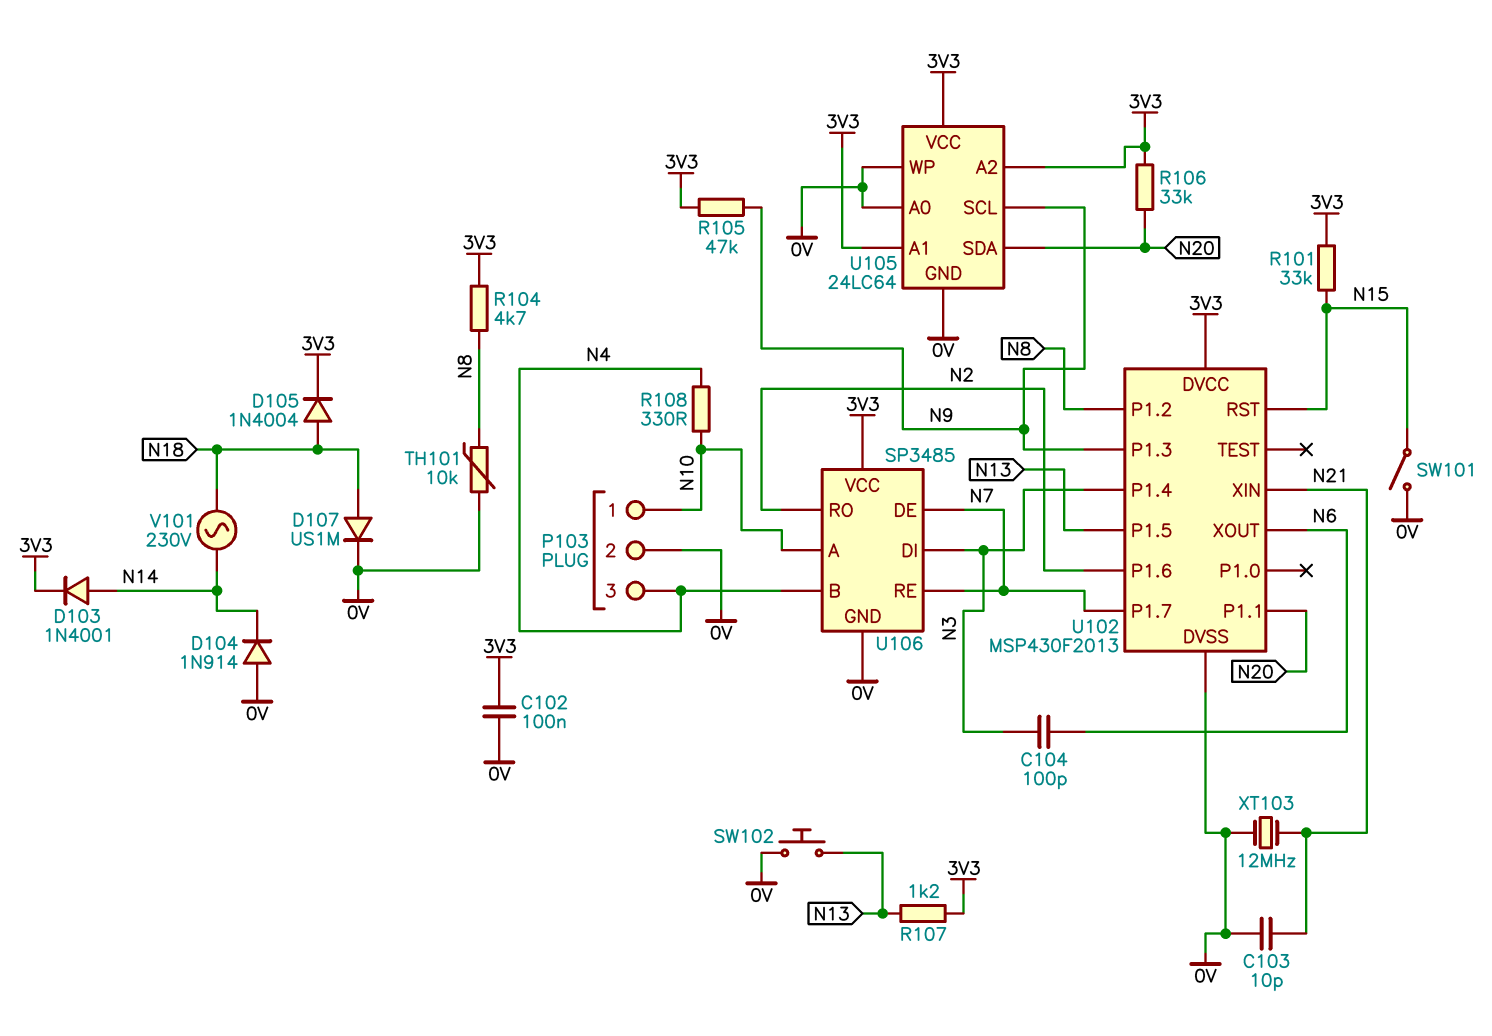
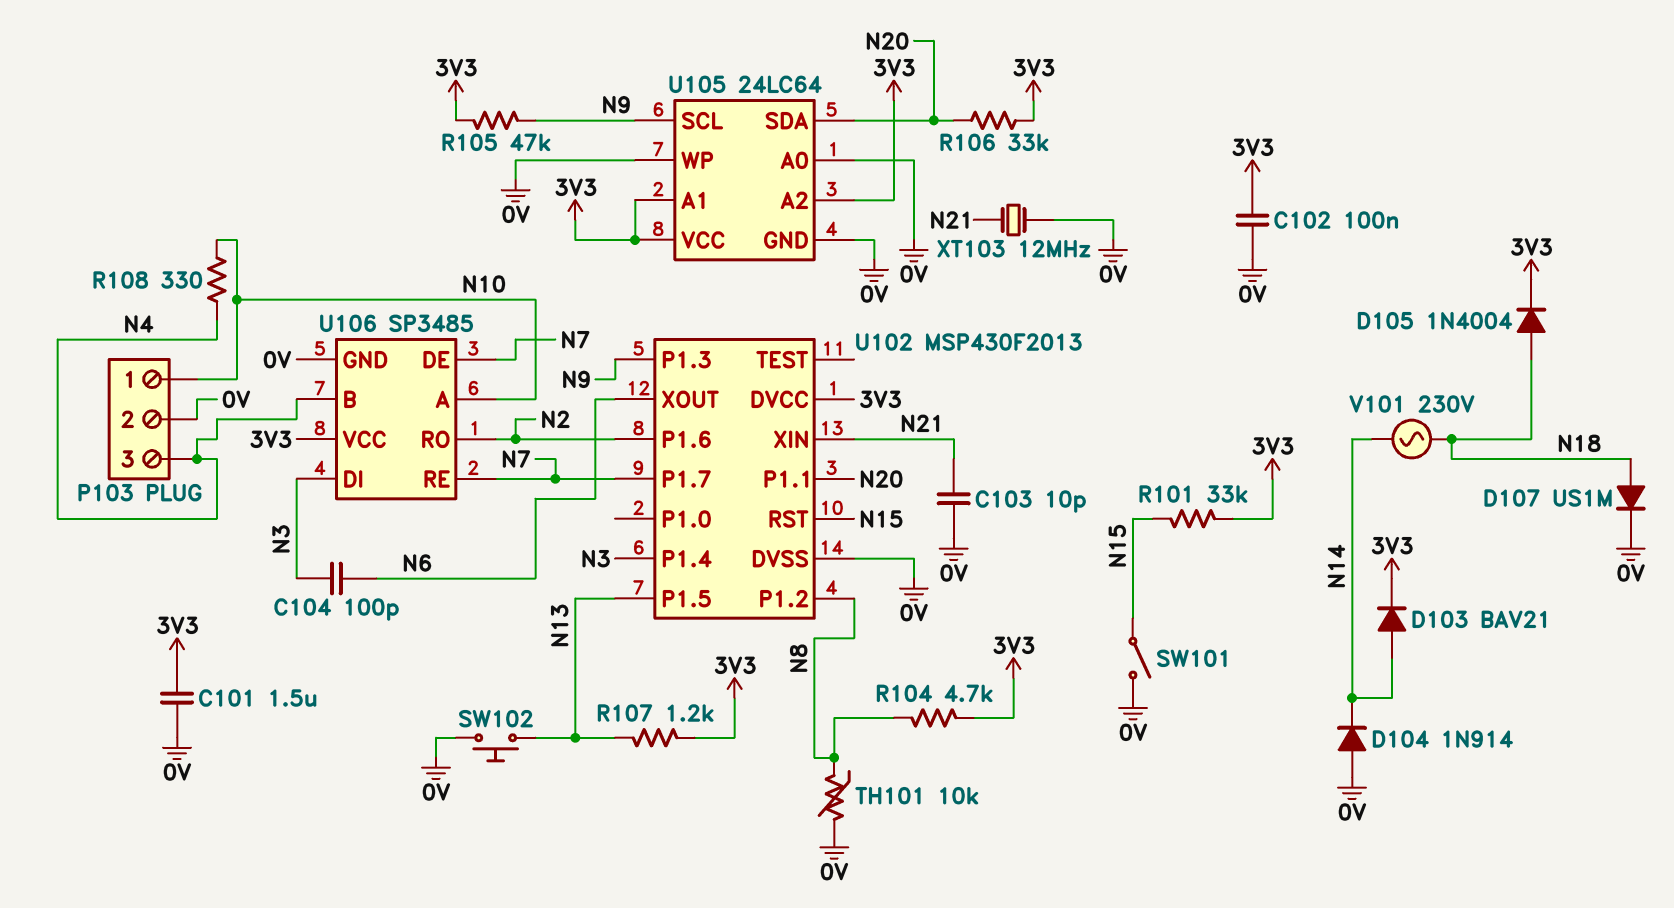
C101: none -> 1.5uF (0V, 3V3)
D103: diode 1N4001 (A N14, K 3V3) -> diode BAV21 (A N14, K 3V3)

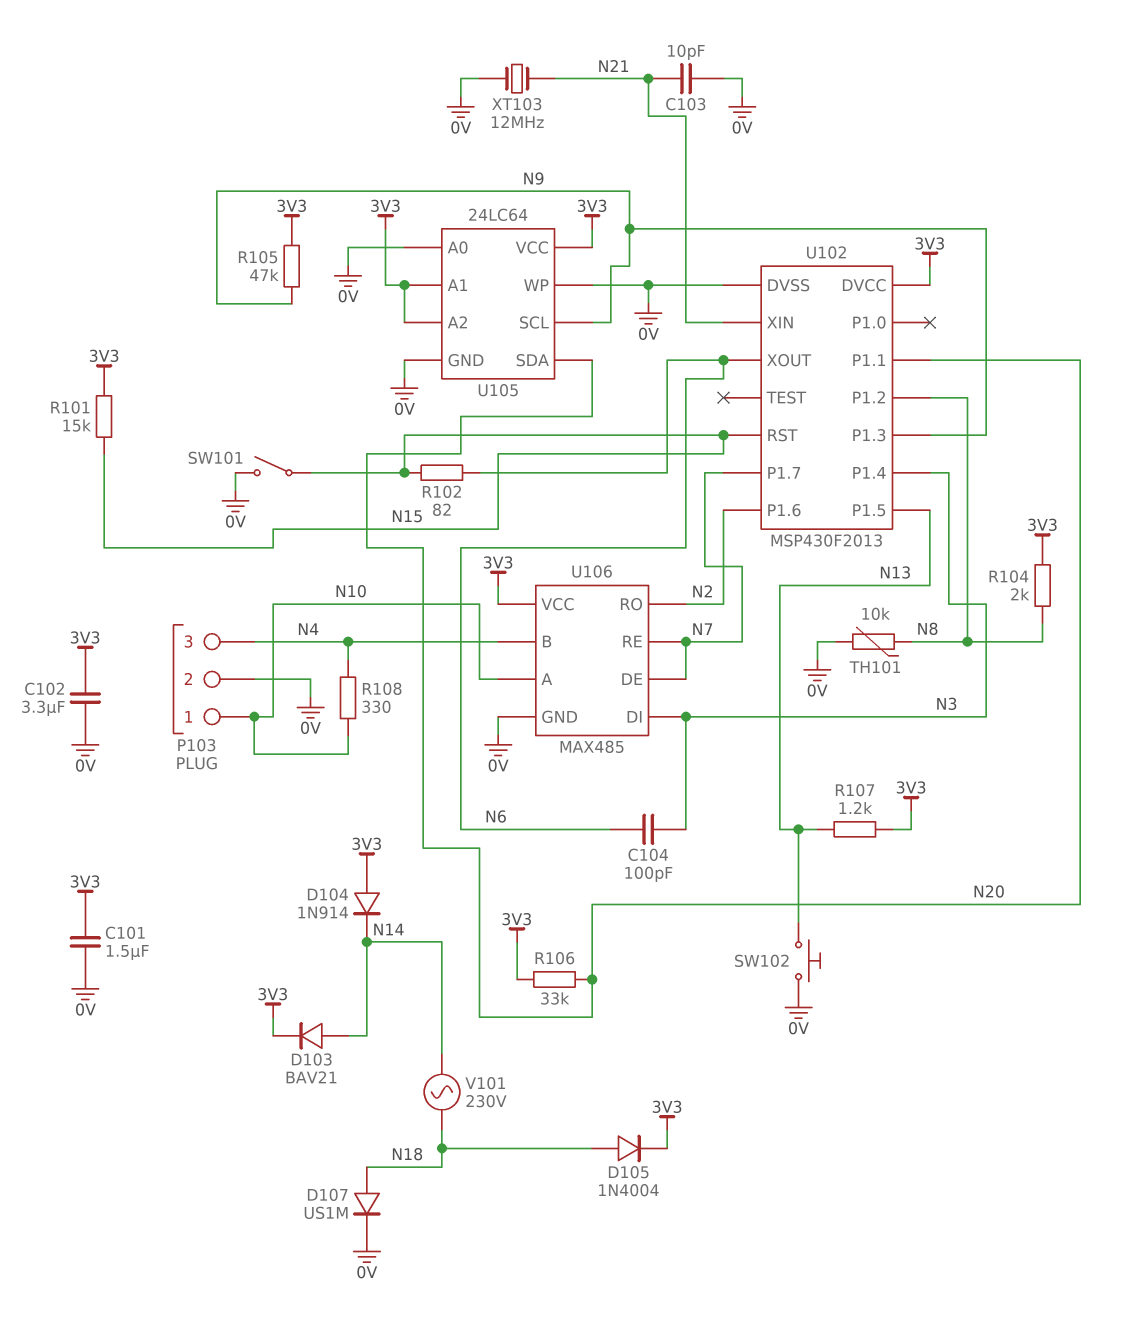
C102: 100nF (0V, 3V3) -> 3.3uF (0V, 3V3)
D104: diode 1N914 (A 0V, K N14) -> diode 1N914 (A 3V3, K N14)
R101: 33k (3V3, N15) -> 15k (3V3, N15)
R102: none -> 82 (N6, N15)
R104: 4.7k (3V3, N8) -> 2k (3V3, N8)
U106: SP3485 -> MAX485

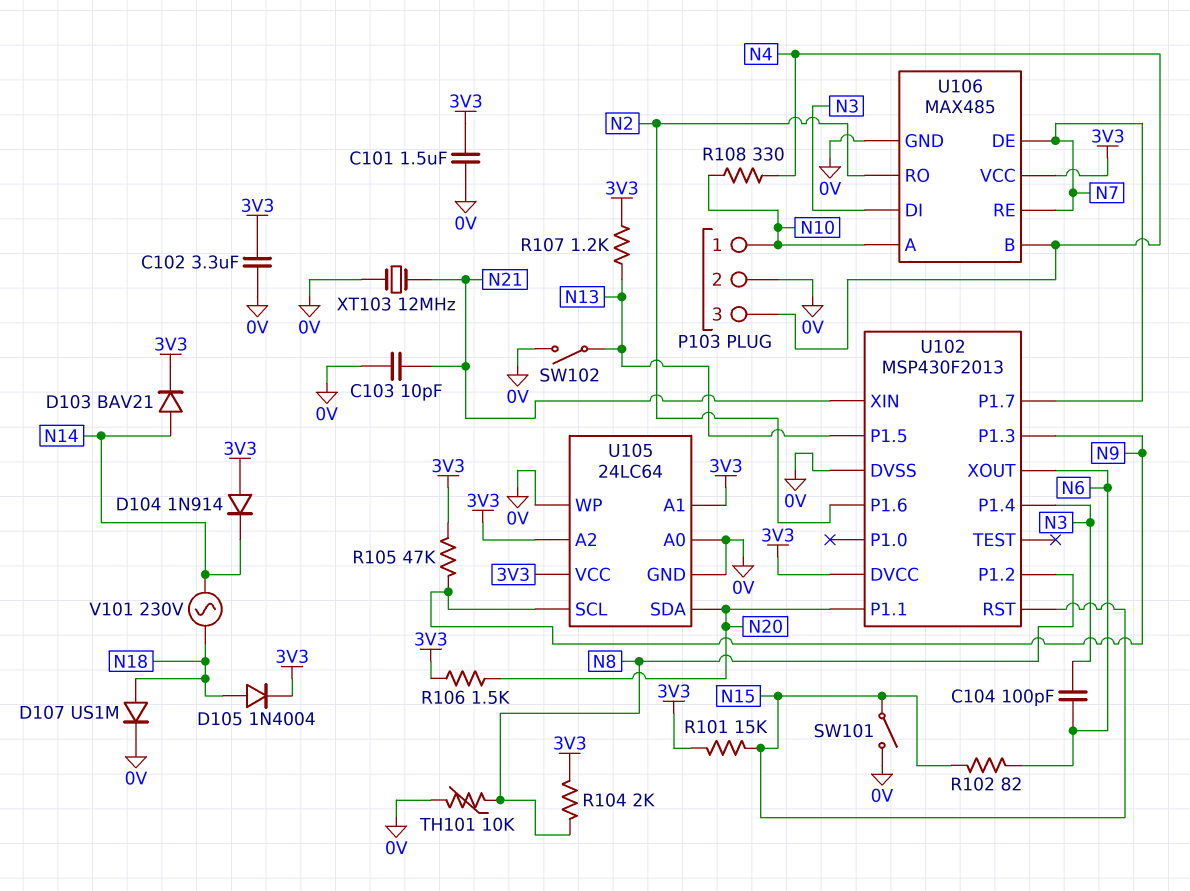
R106: 33k (3V3, N20) -> 1.5k (3V3, N20)
SW102: button (0V, N13) -> switch (0V, N13)

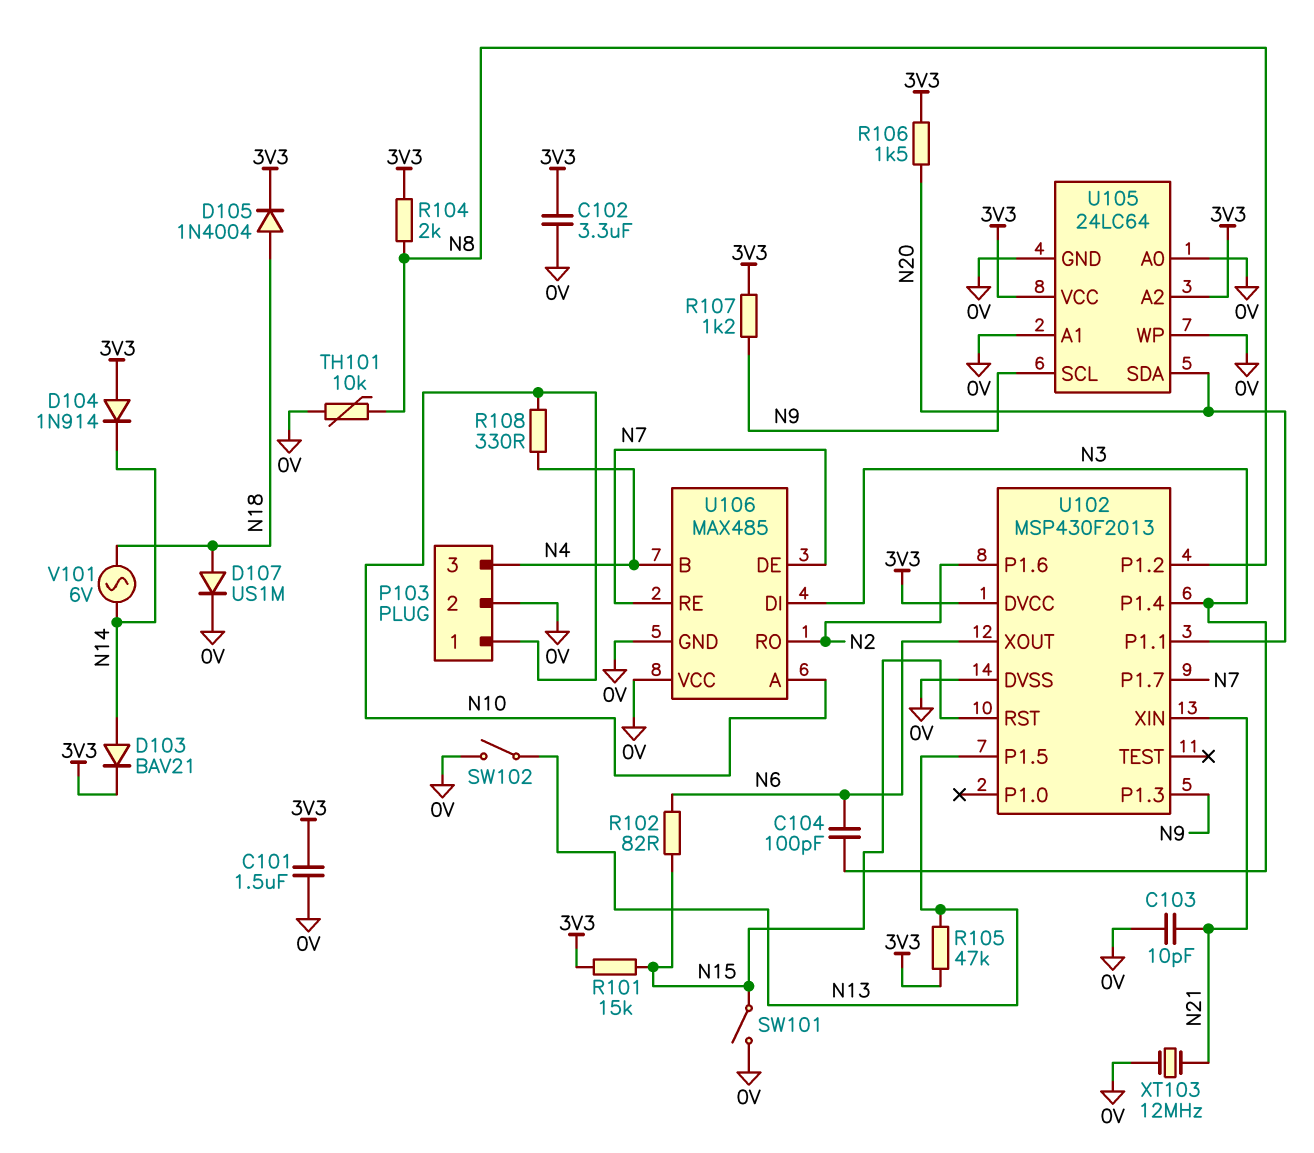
R105: 47k (3V3, N9) -> 47k (3V3, N13)
R107: 1.2k (3V3, N13) -> 1.2k (3V3, N9)
U105 pin A1: 3V3 -> 0V
U106 pin VCC: 3V3 -> 0V
V101: AC 230V (N14, N18) -> AC 6V (N14, N18)

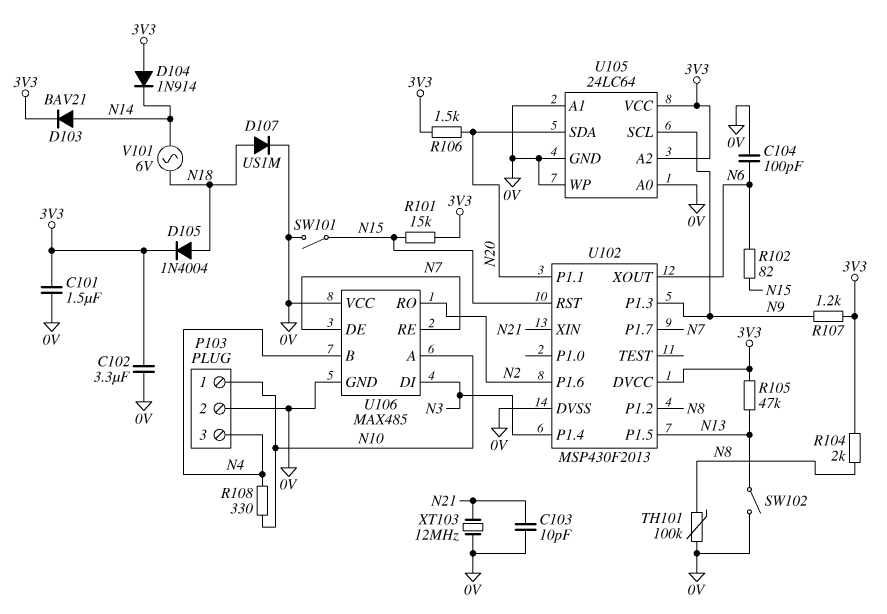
C104: 100pF (N3, N6) -> 100pF (0V, N6)
TH101: 10k (0V, N8) -> 100k (0V, N8)

